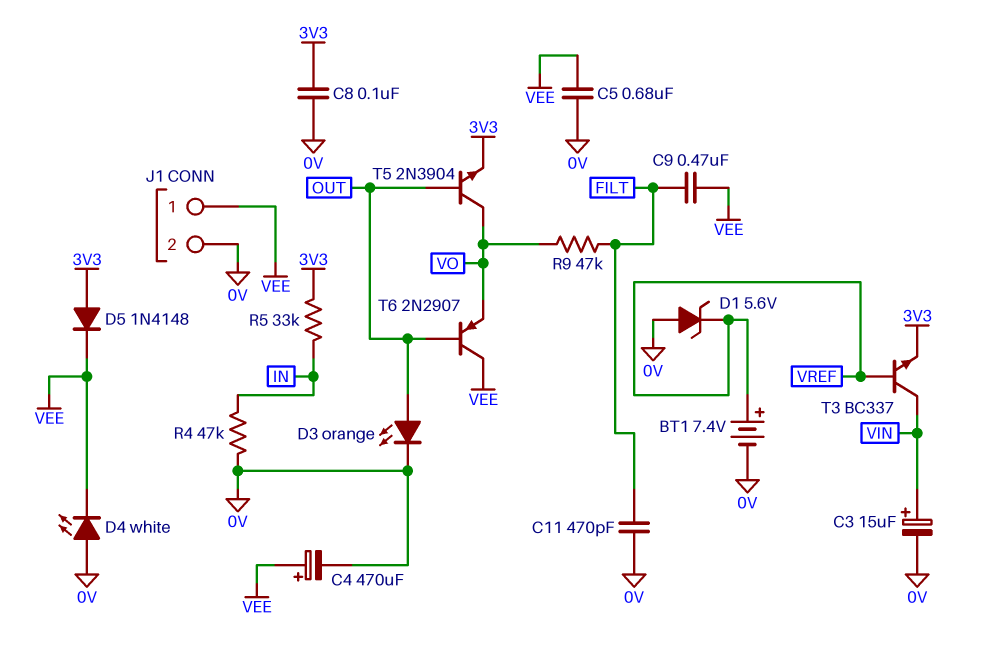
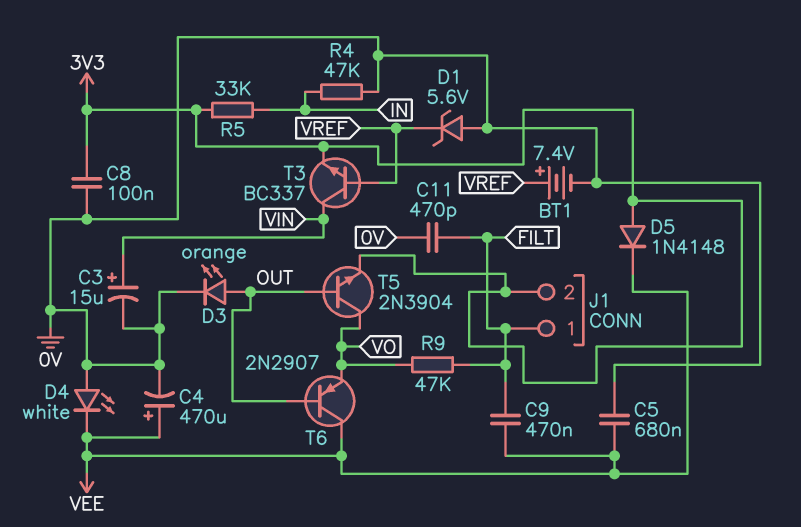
J1 pin 1: VEE -> FILT
J1 pin 2: 0V -> 3V3

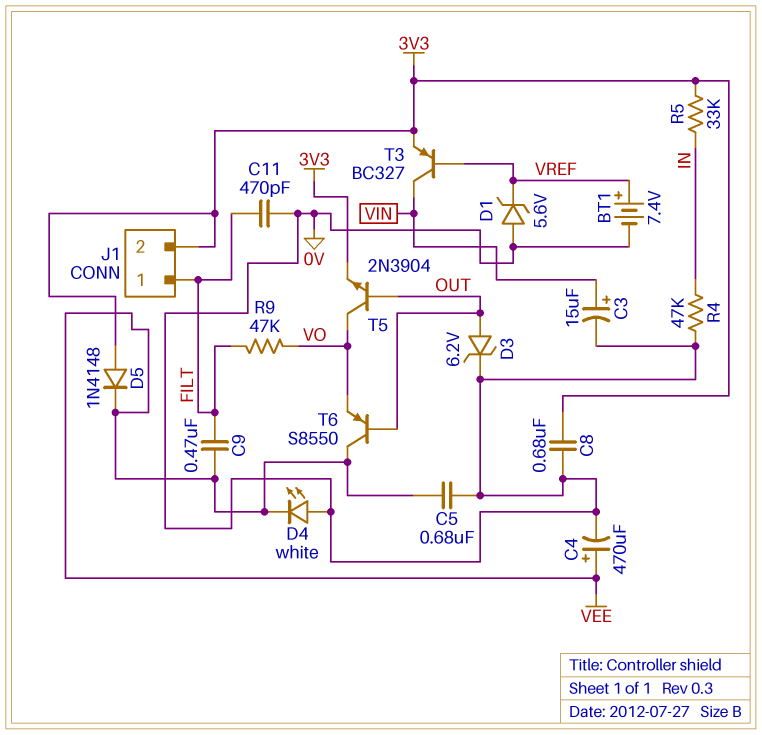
C8: 100nF (0V, 3V3) -> 680nF (0V, 3V3)
D3: LED orange (A OUT, K 0V) -> zener 6.2V (A OUT, K 0V)
T3: NPN BC337 (B VREF, C VIN, E 3V3) -> PNP BC327 (B VREF, C VIN, E 3V3)
T6: PNP 2N2907 (B OUT, C VEE, E VO) -> PNP S8550 (B OUT, C VEE, E VO)

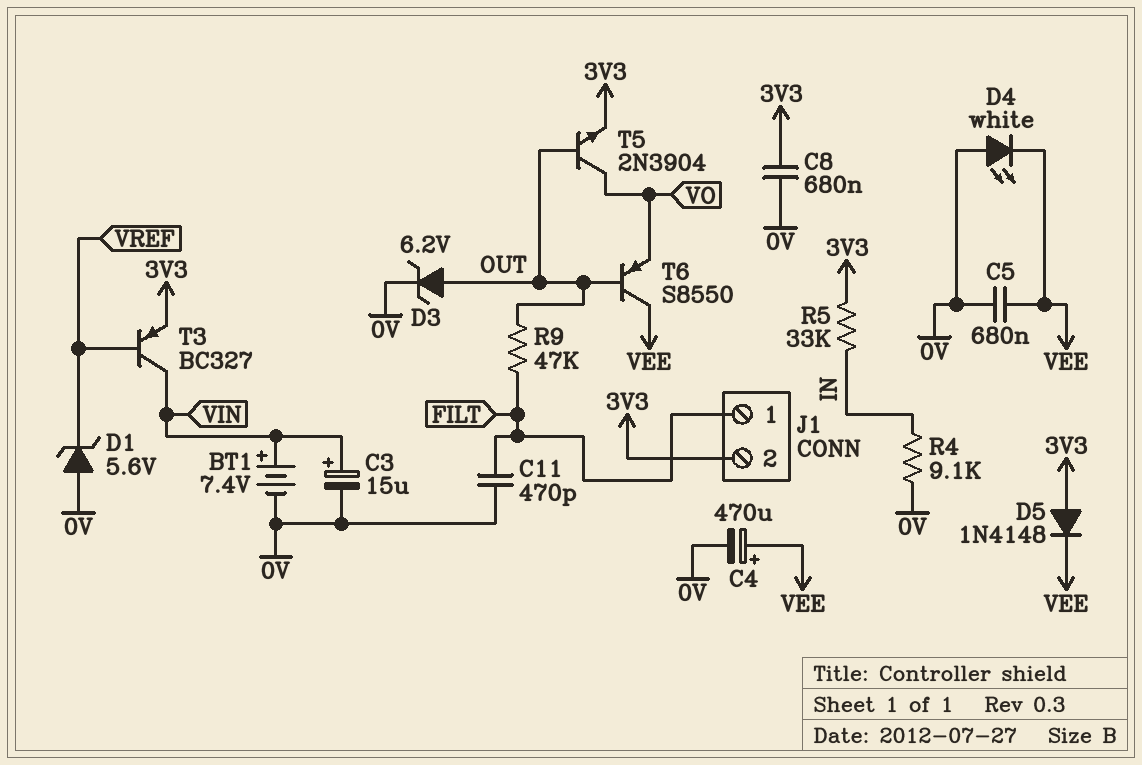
BT1: 7.4V (plus VREF, minus 0V) -> 7.4V (plus VIN, minus 0V)
C9: 470nF (FILT, VEE) -> none
R4: 47k (0V, IN) -> 9.1k (0V, IN)
R9: 47k (FILT, VO) -> 47k (FILT, OUT)

